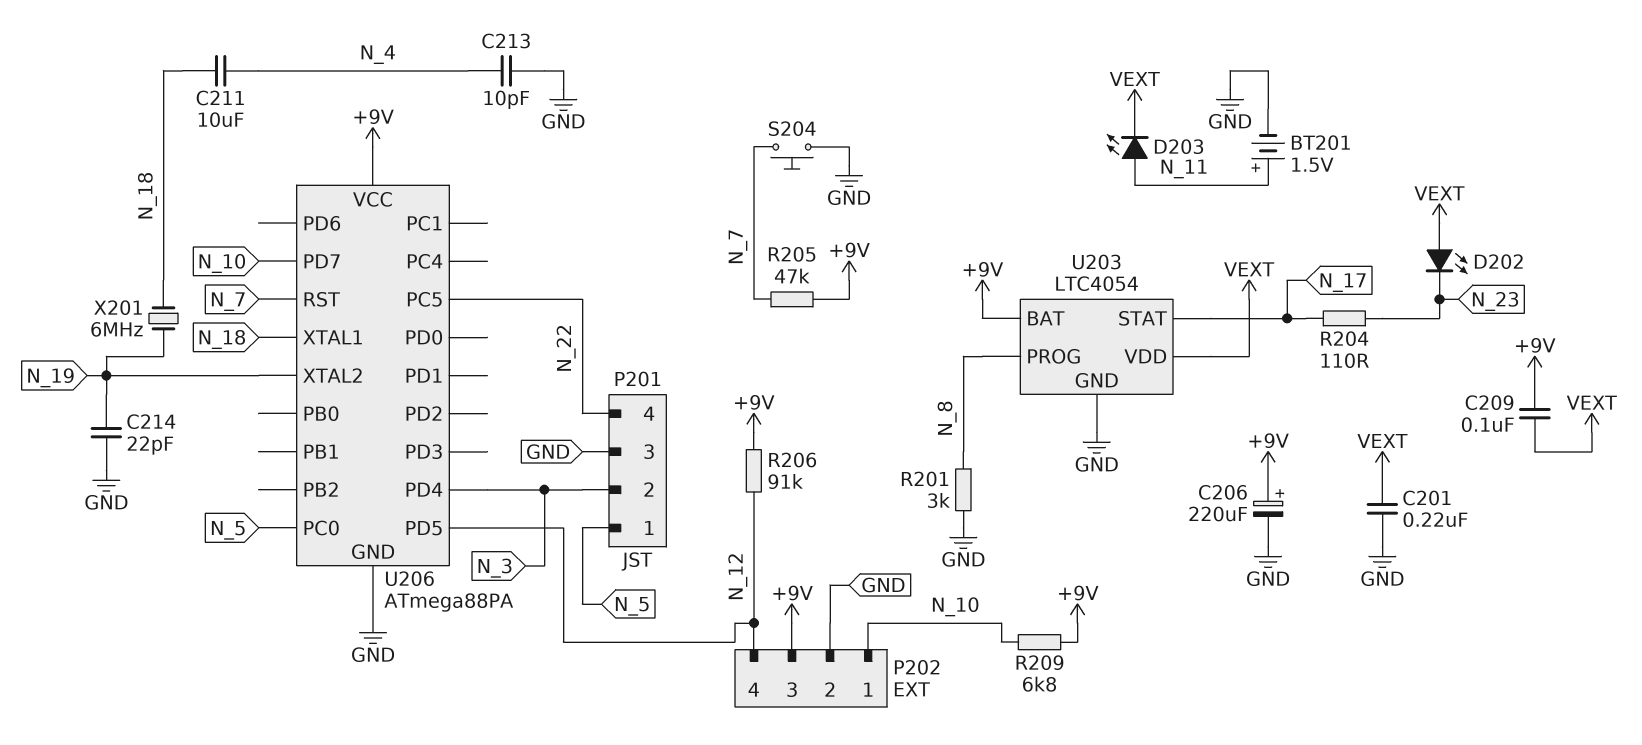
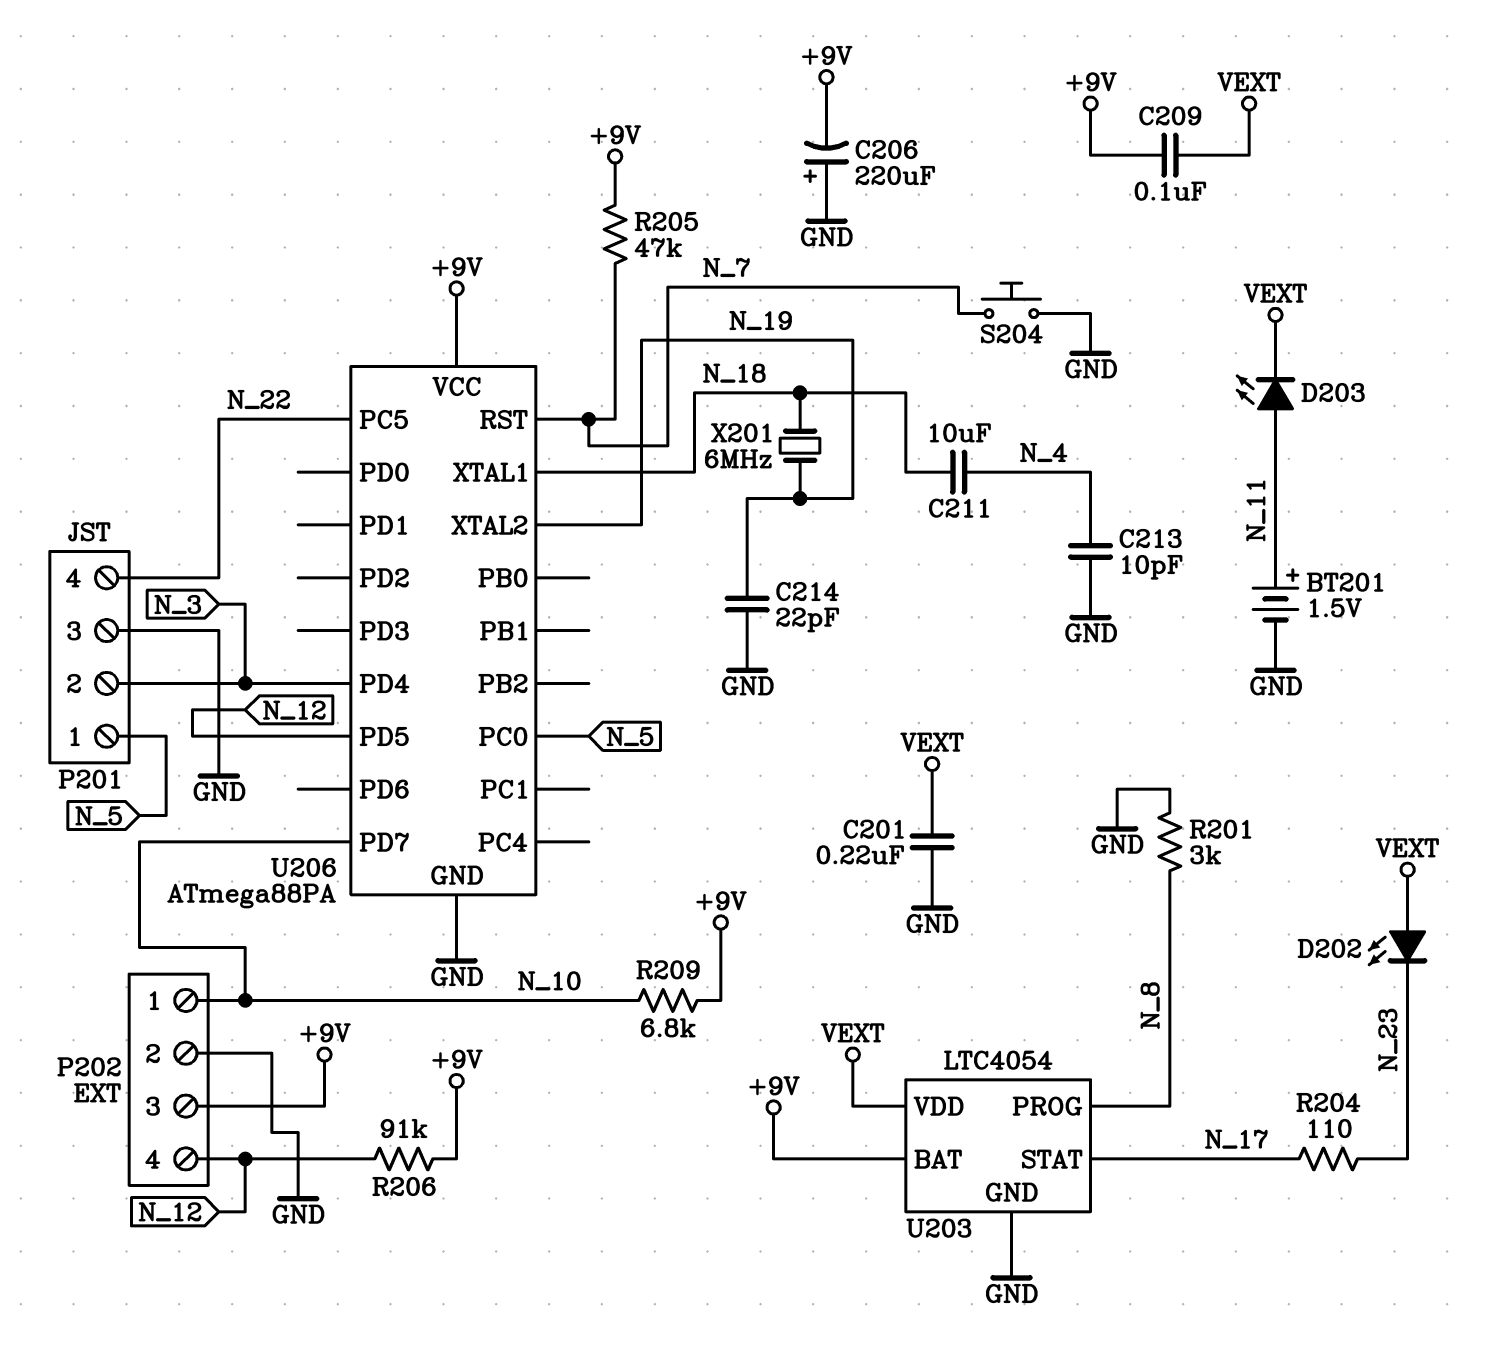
C206: 220uF (plus +9V, minus GND) -> 220uF (plus GND, minus +9V)

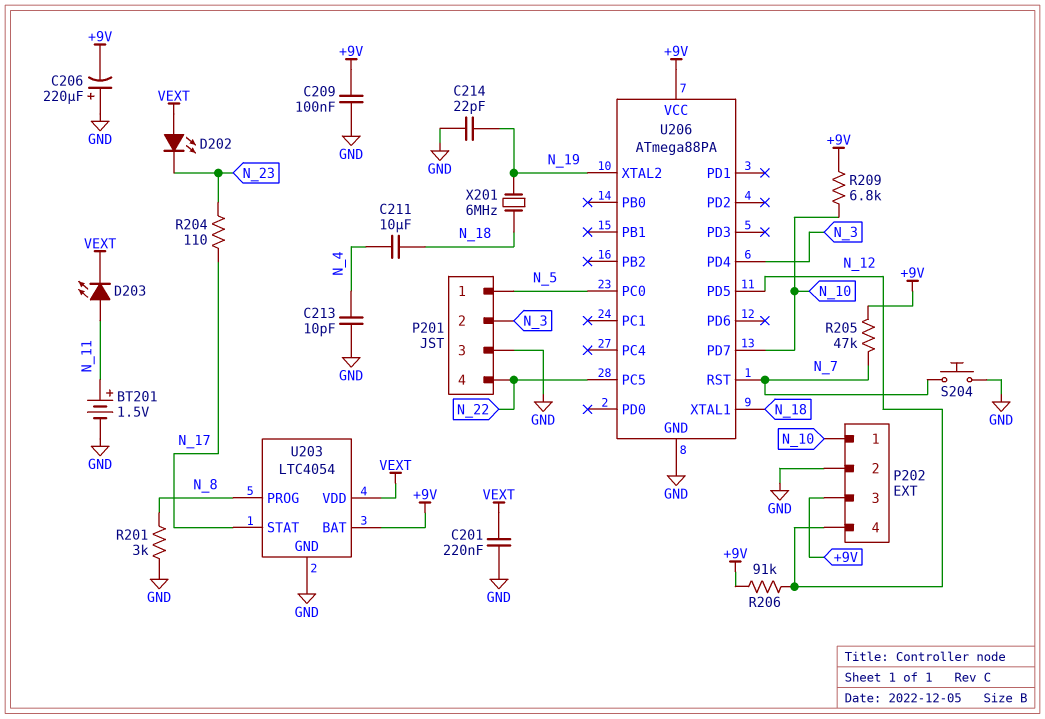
C209: 100nF (+9V, VEXT) -> 100nF (+9V, GND)

